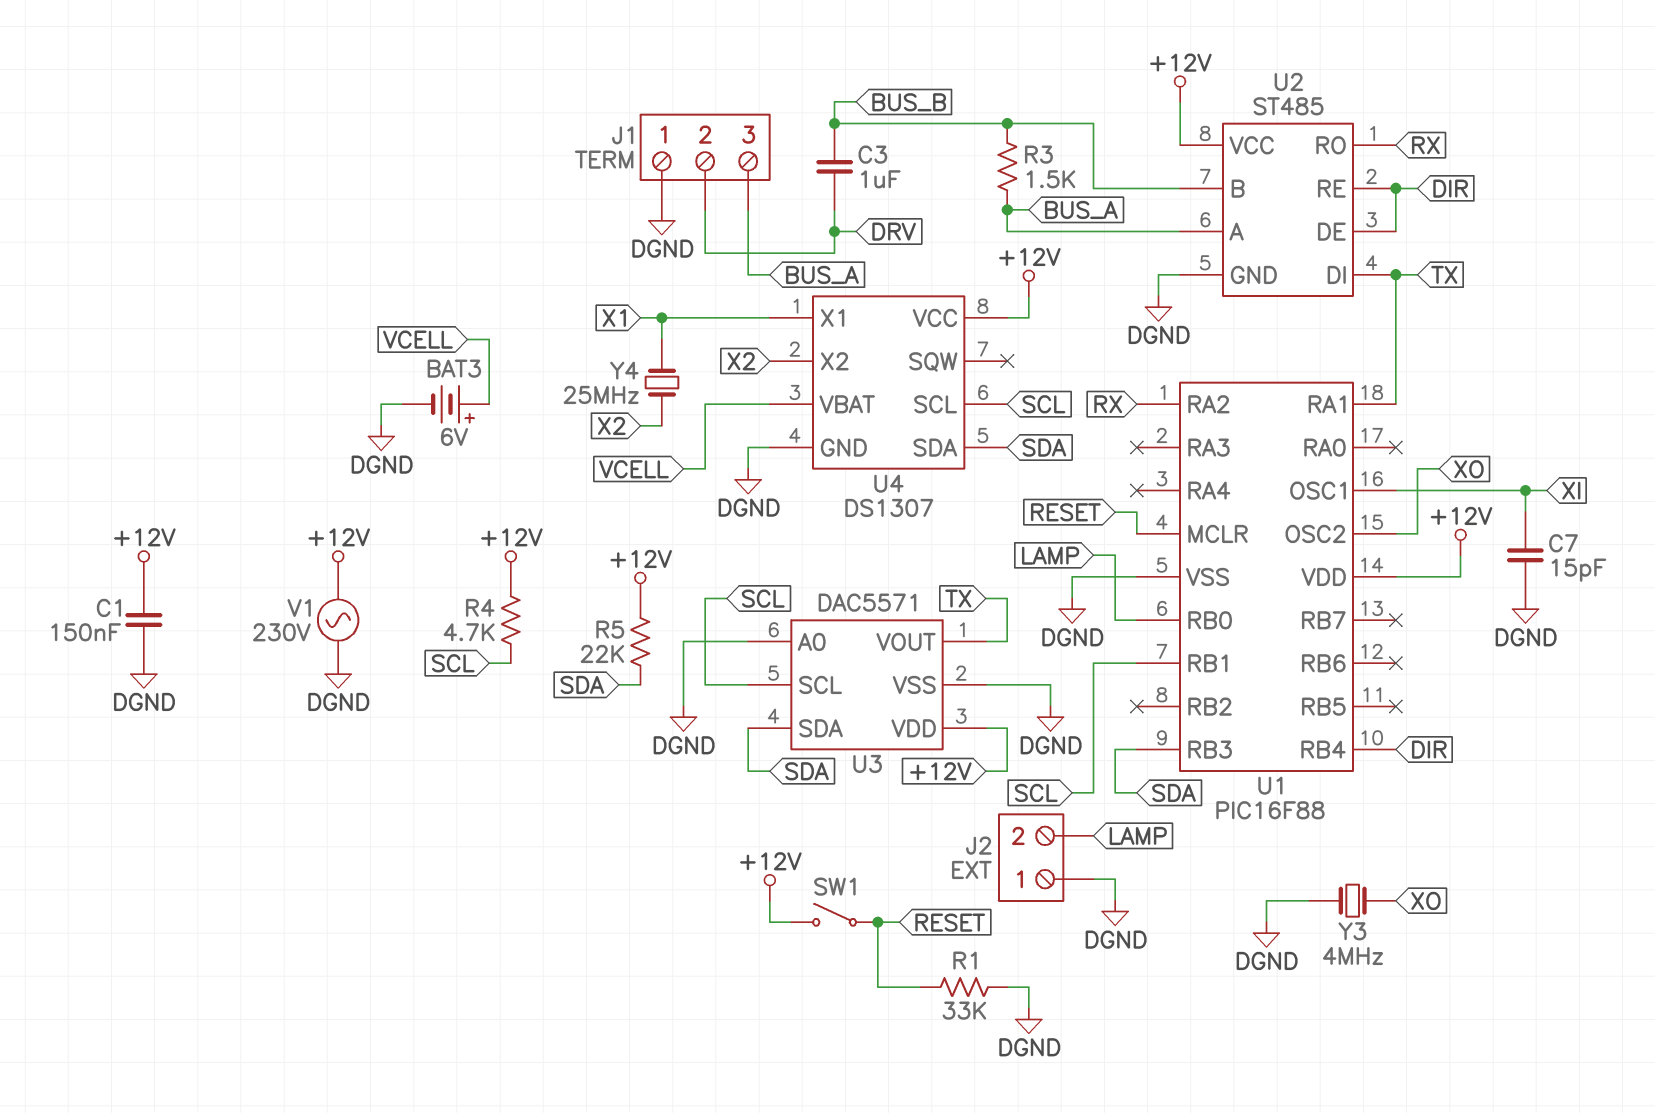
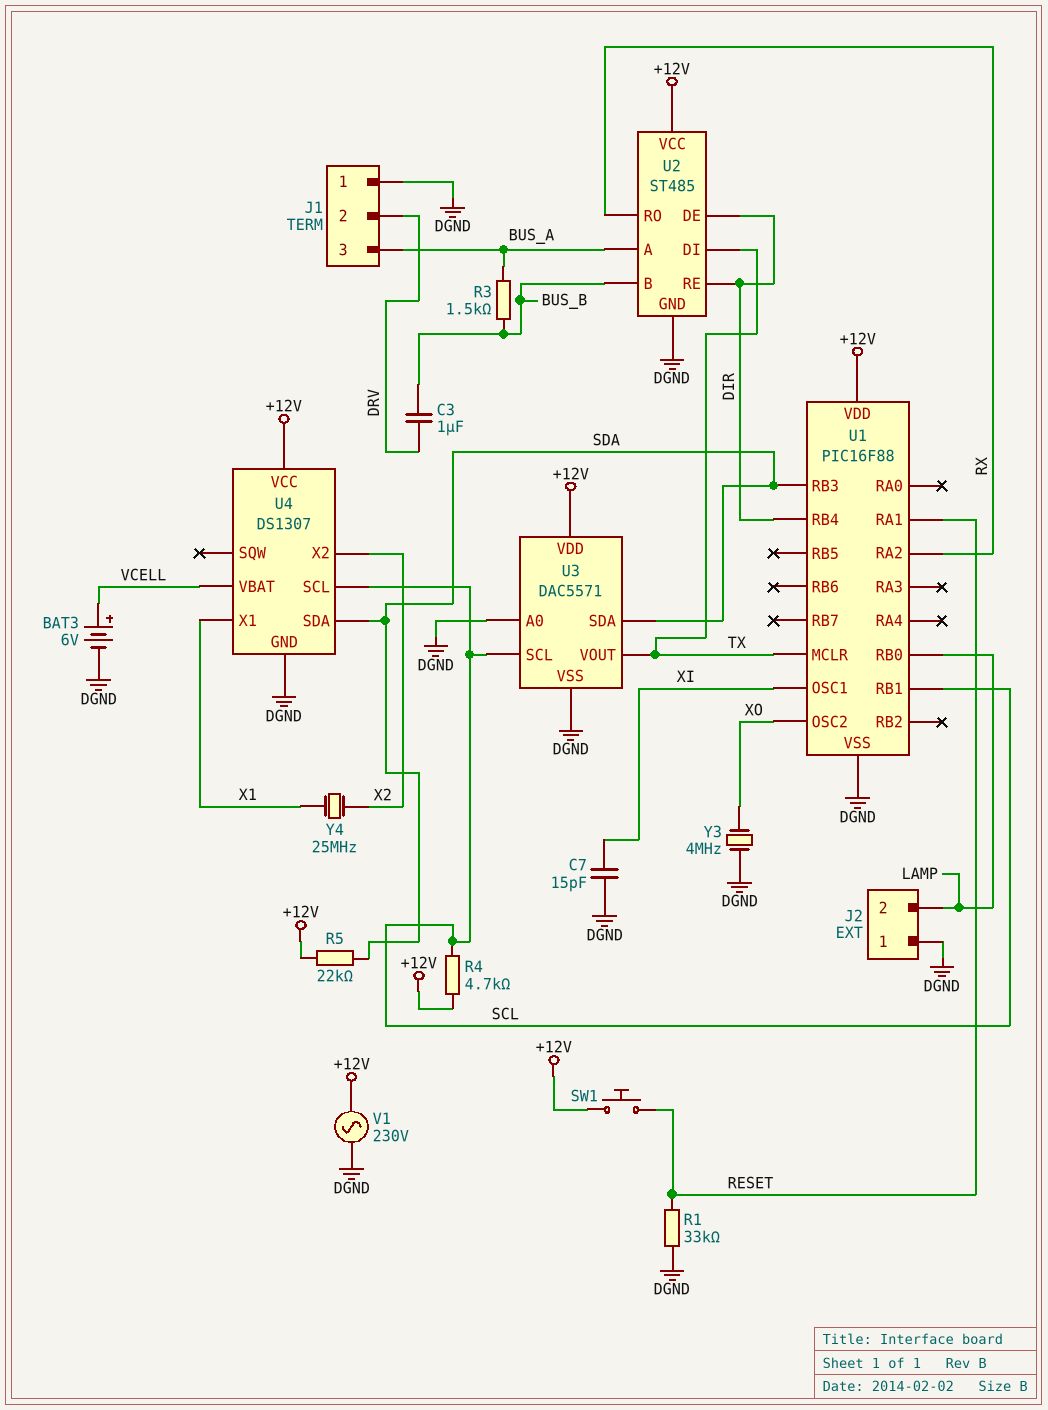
C1: 150nF (+12V, DGND) -> none
SW1: switch (+12V, RESET) -> button (+12V, RESET)
U1 pin MCLR: RESET -> TX
U1 pin RA1: TX -> RESET

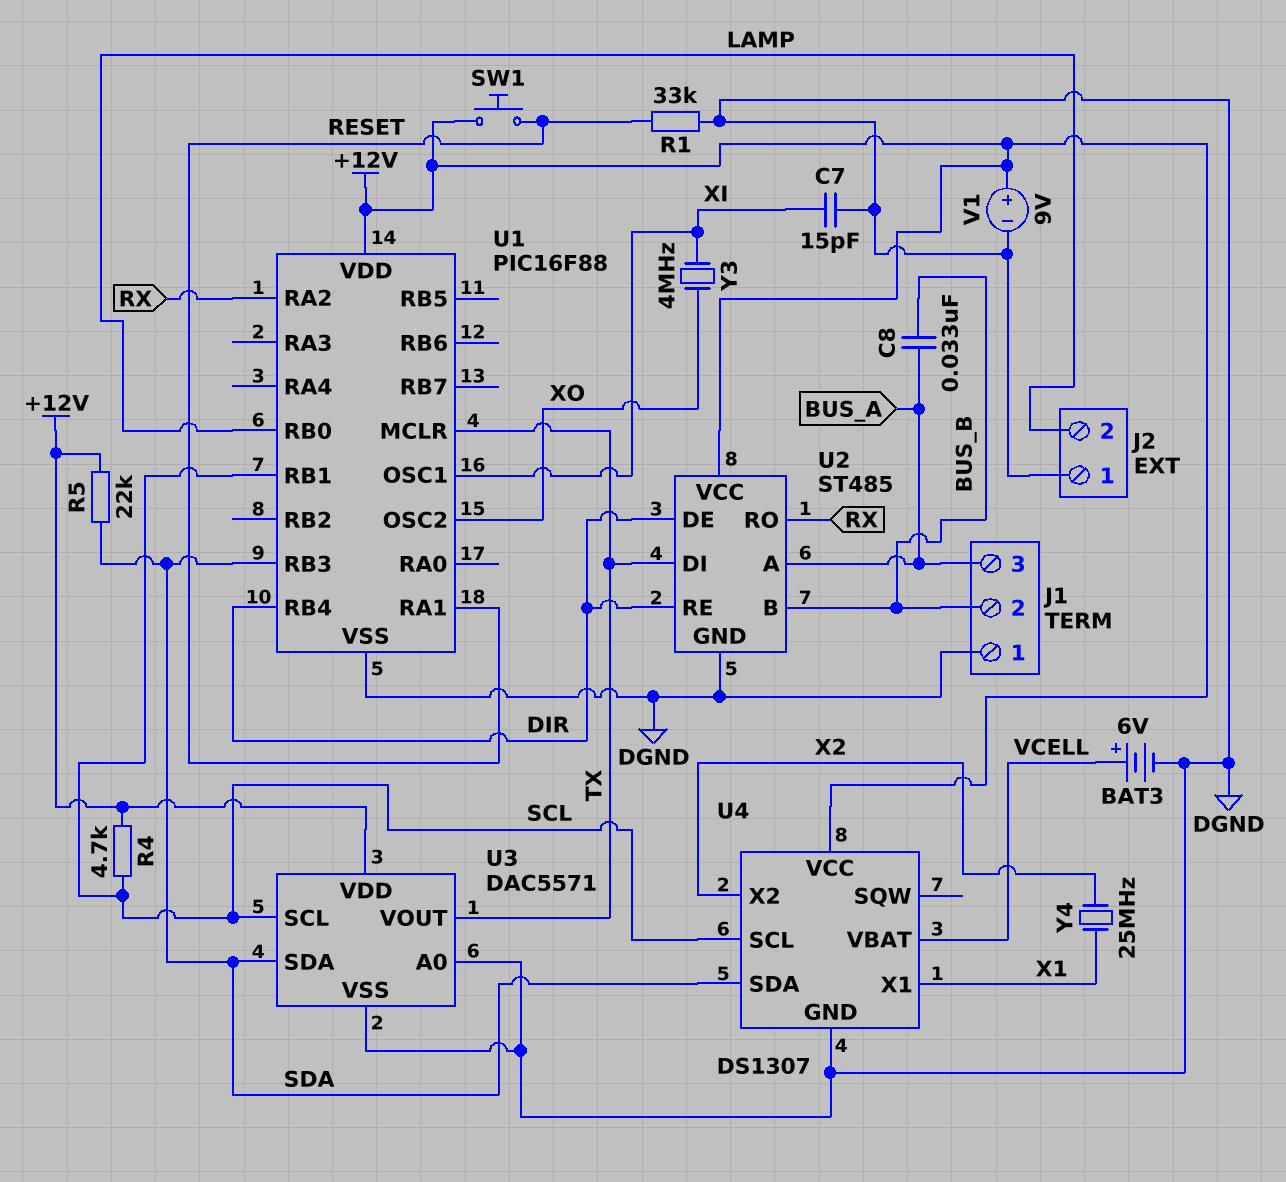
C3: 1uF (BUS_B, DRV) -> none
C8: none -> 33nF (BUS_A, BUS_B)
J1 pin 2: DRV -> BUS_B
R3: 1.5k (BUS_A, BUS_B) -> none
V1: AC 230V (+12V, DGND) -> 9V (plus +12V, minus DGND)
Y3: 4MHz (DGND, XO) -> 4MHz (XI, XO)

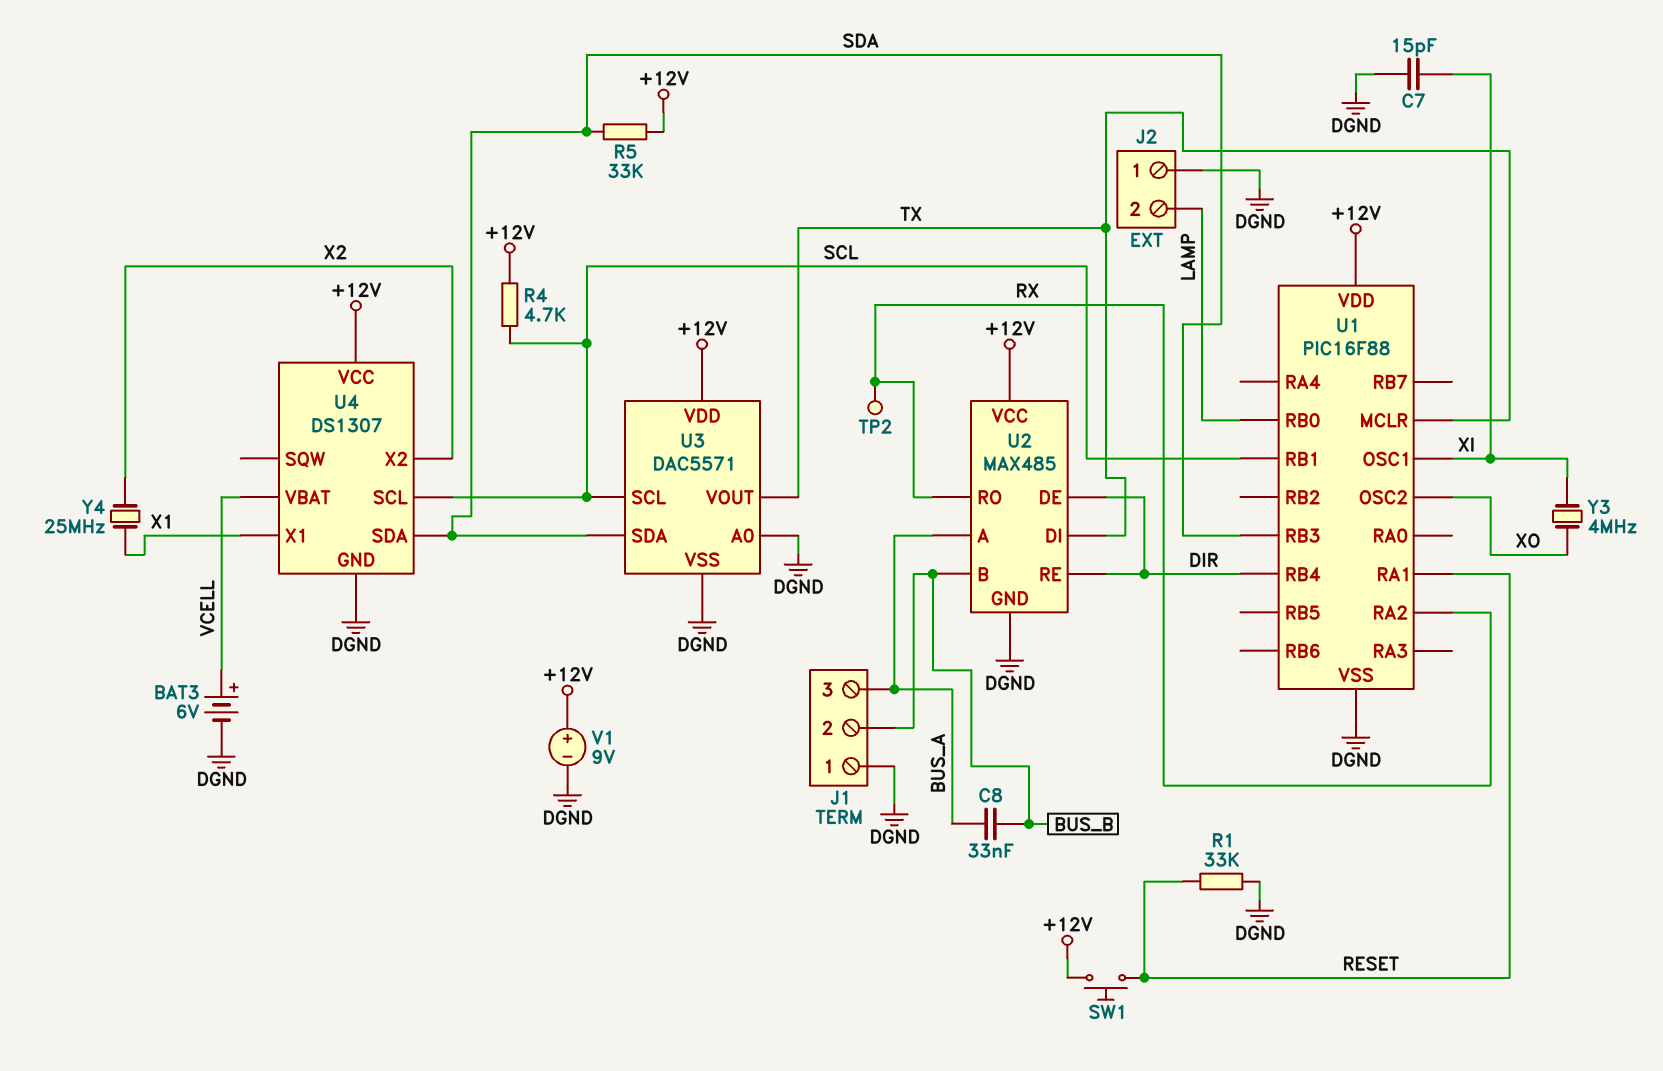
R5: 22k (+12V, SDA) -> 33k (+12V, SDA)
TP2: none -> test point (RX)
U2: ST485 -> MAX485

